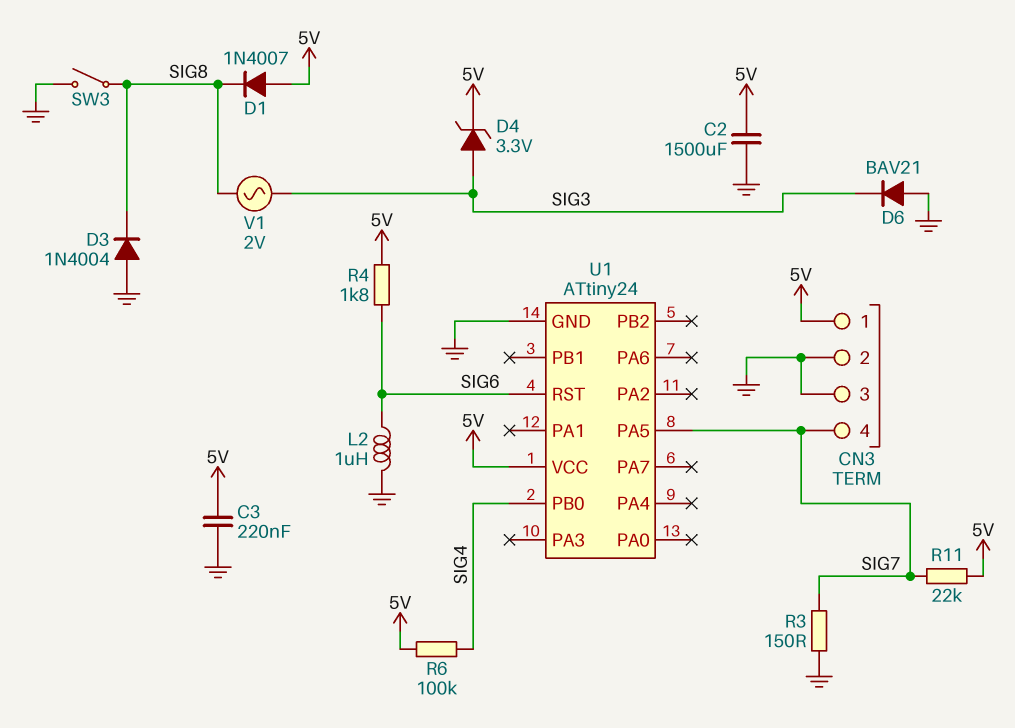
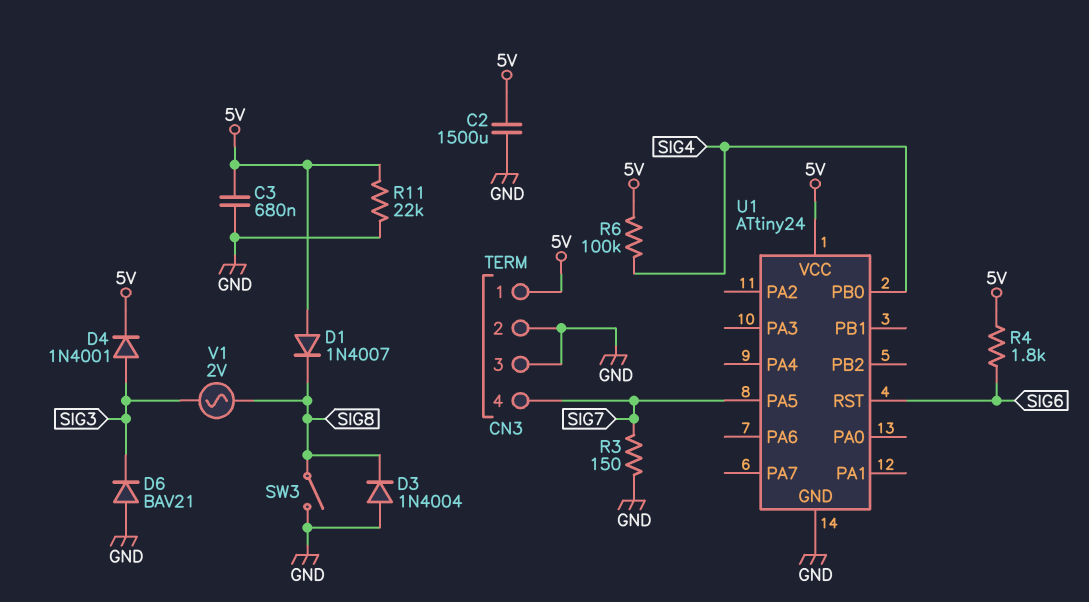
C3: 220nF (5V, GND) -> 680nF (5V, GND)
D4: zener 3.3V (A SIG3, K 5V) -> diode 1N4001 (A SIG3, K 5V)
L2: 1uH (GND, SIG6) -> none
R11: 22k (5V, SIG7) -> 22k (5V, GND)

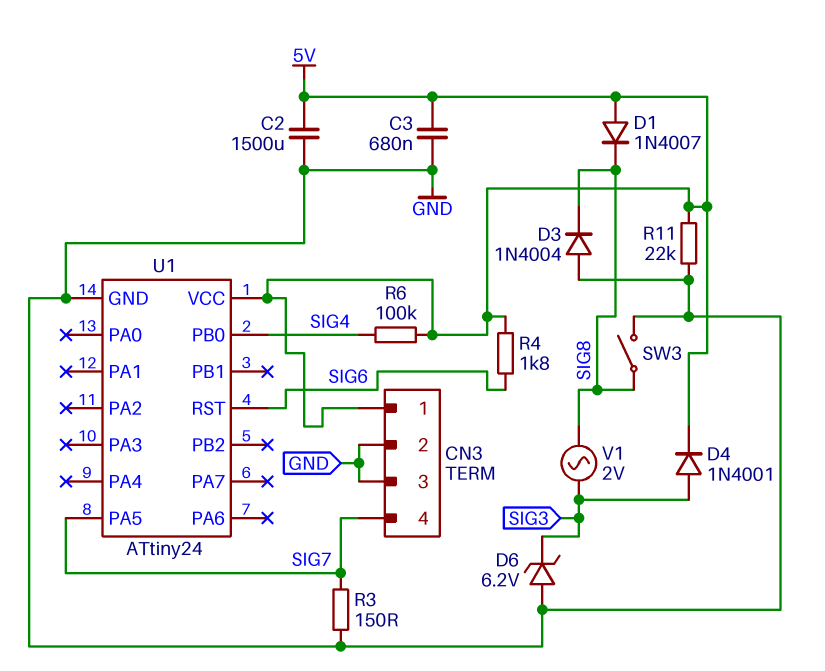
D6: diode BAV21 (A GND, K SIG3) -> zener 6.2V (A GND, K SIG3)

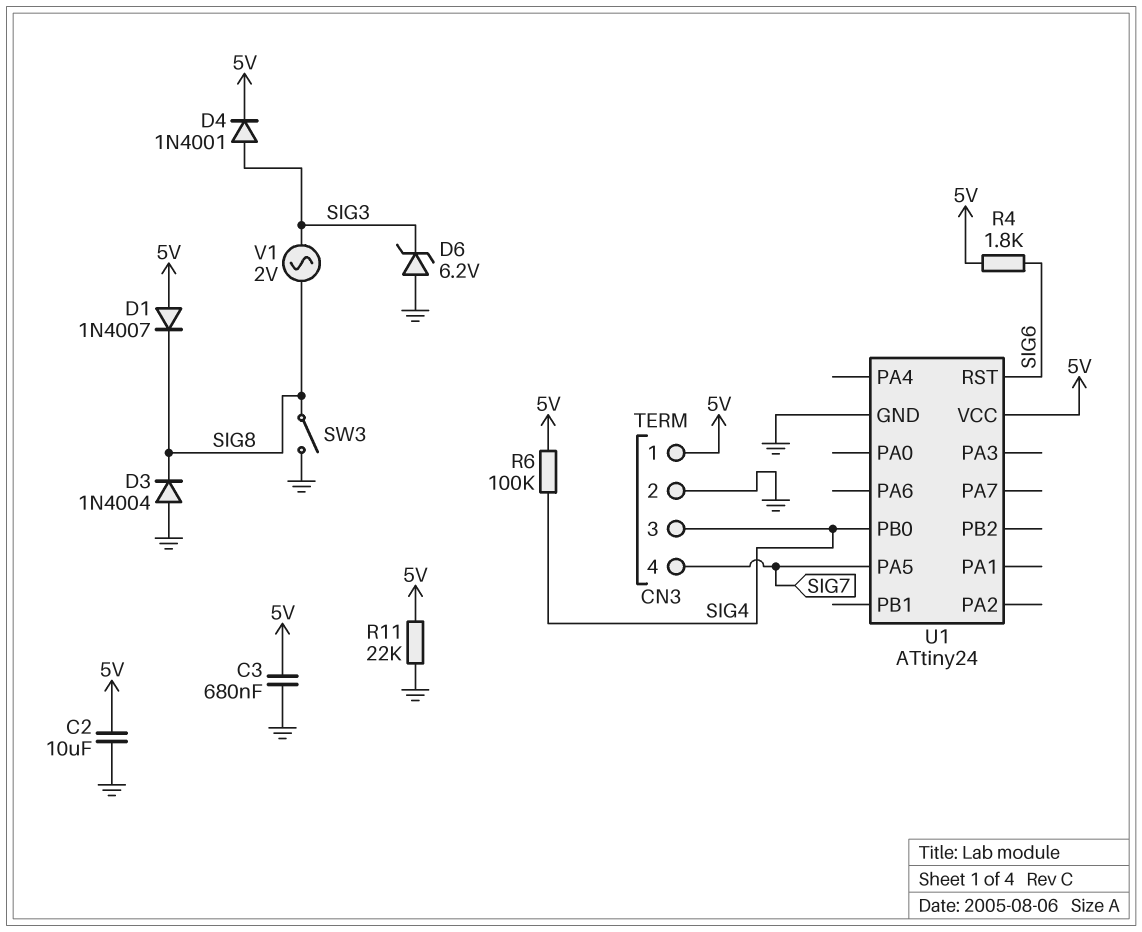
C2: 1500uF (5V, GND) -> 10uF (5V, GND)
CN3 pin 3: GND -> SIG4
R3: 150 (GND, SIG7) -> none

